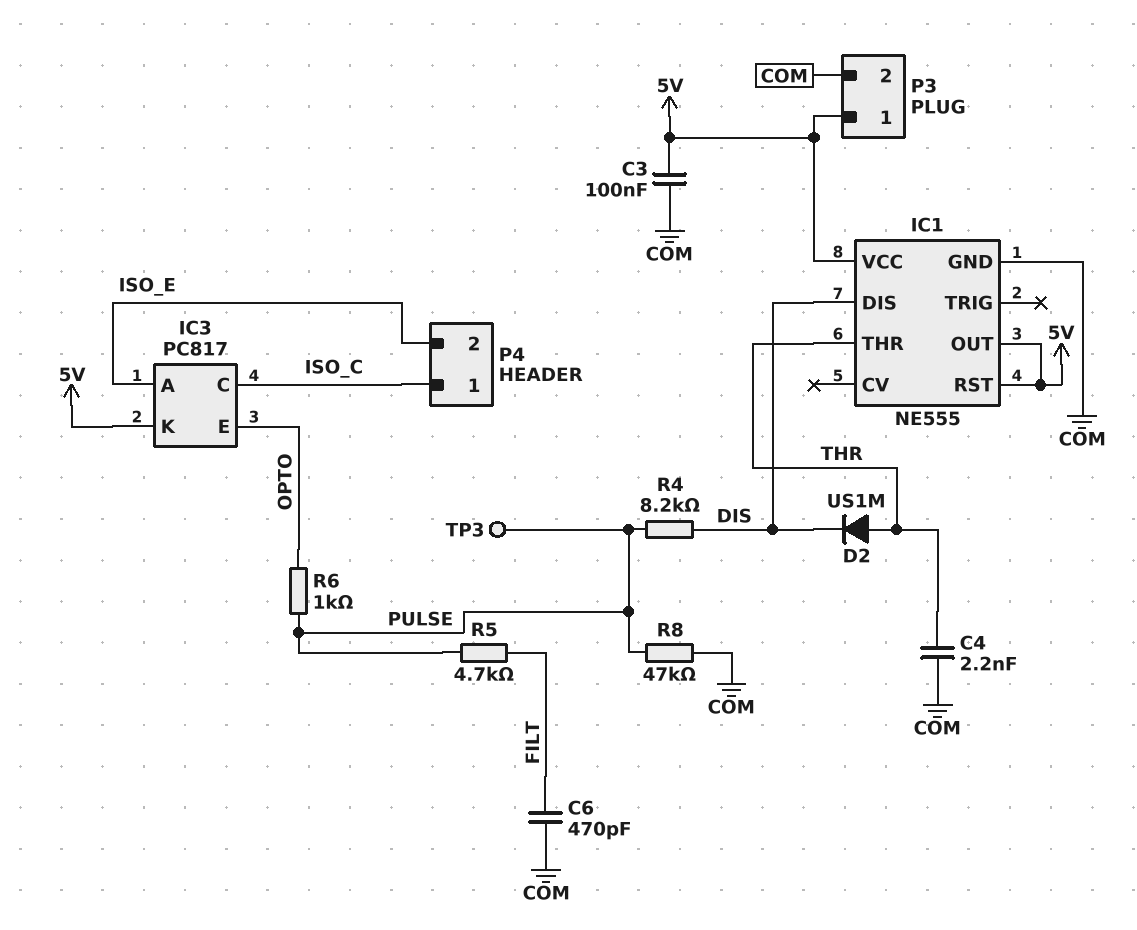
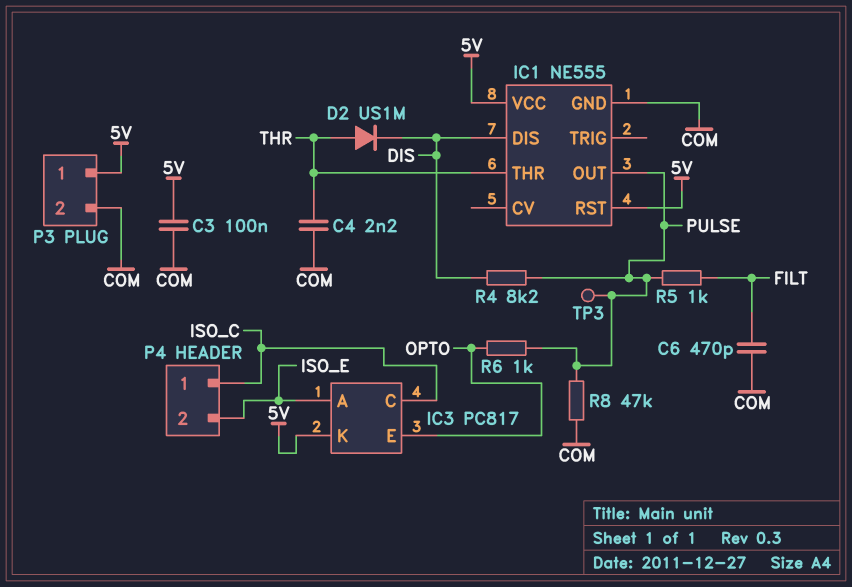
IC1 pin OUT: 5V -> PULSE
R5: 4.7k (FILT, PULSE) -> 1k (FILT, PULSE)

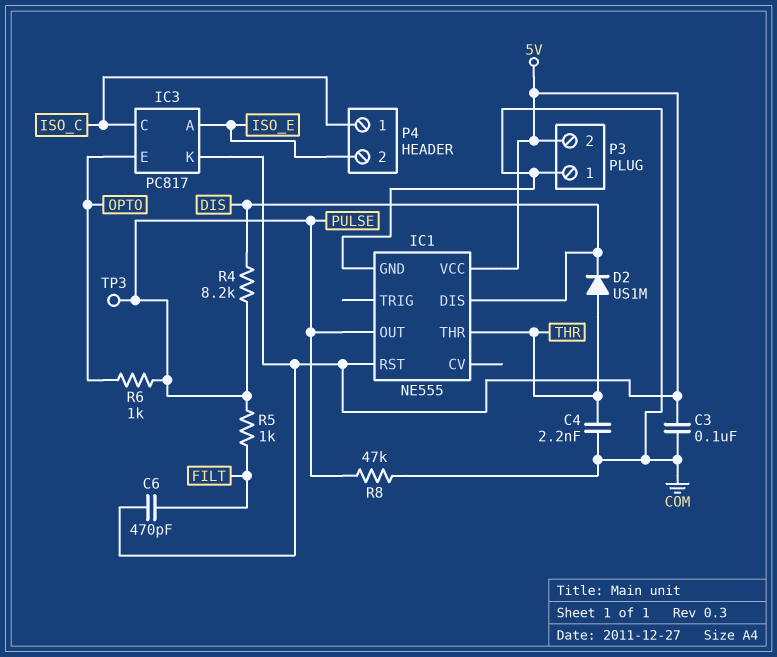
C6: 470pF (COM, FILT) -> 470pF (5V, FILT)
P3 pin 1: 5V -> COM
P3 pin 2: COM -> 5V

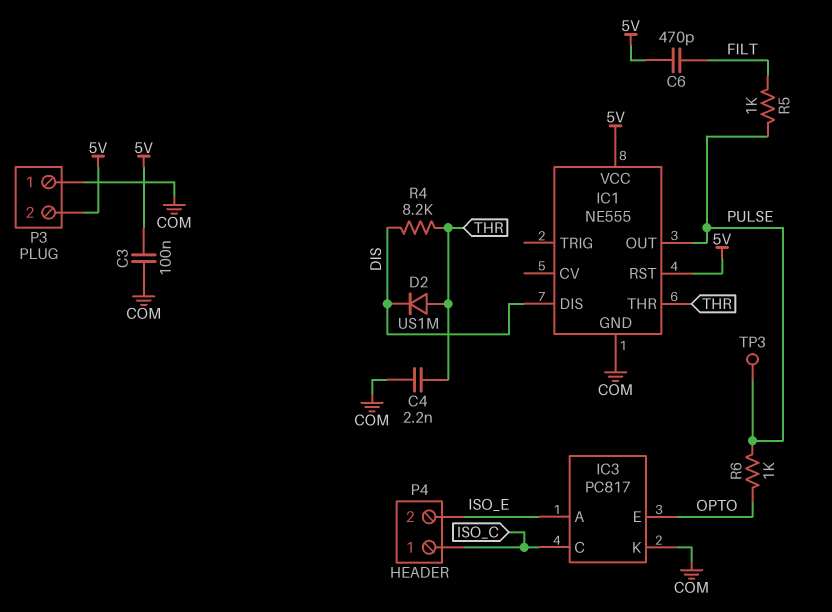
IC3 pin K: 5V -> COM
R4: 8.2k (DIS, PULSE) -> 8.2k (DIS, THR)
R8: 47k (COM, PULSE) -> none

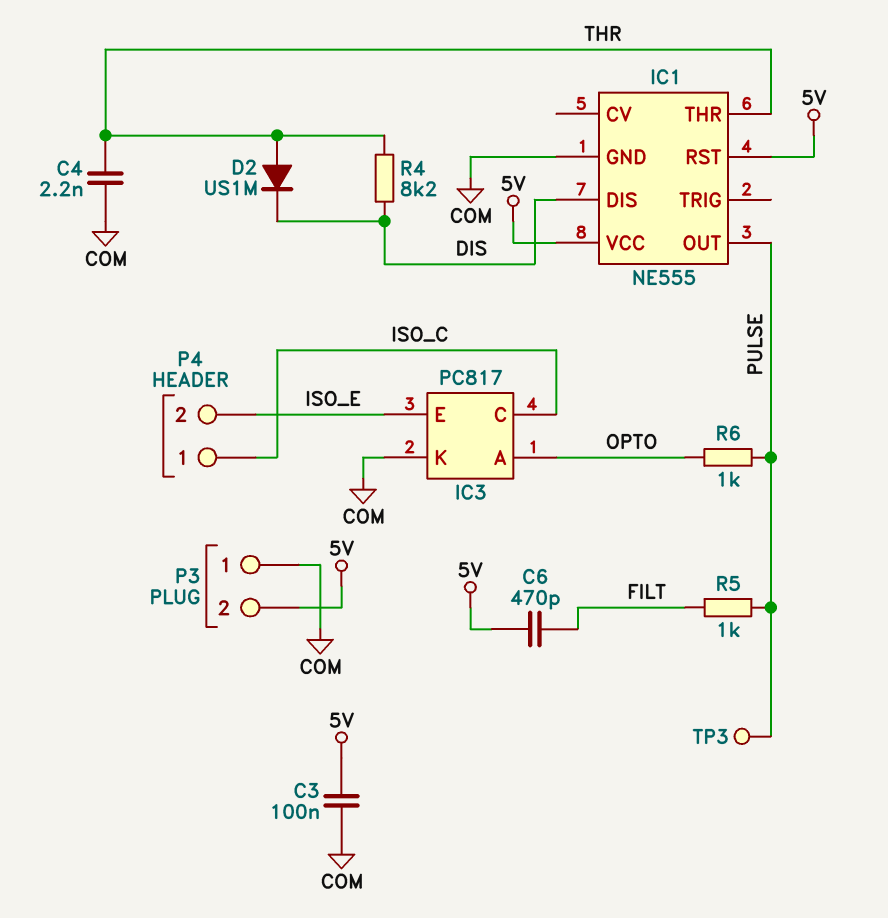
IC3 pin A: ISO_E -> OPTO
IC3 pin E: OPTO -> ISO_E

